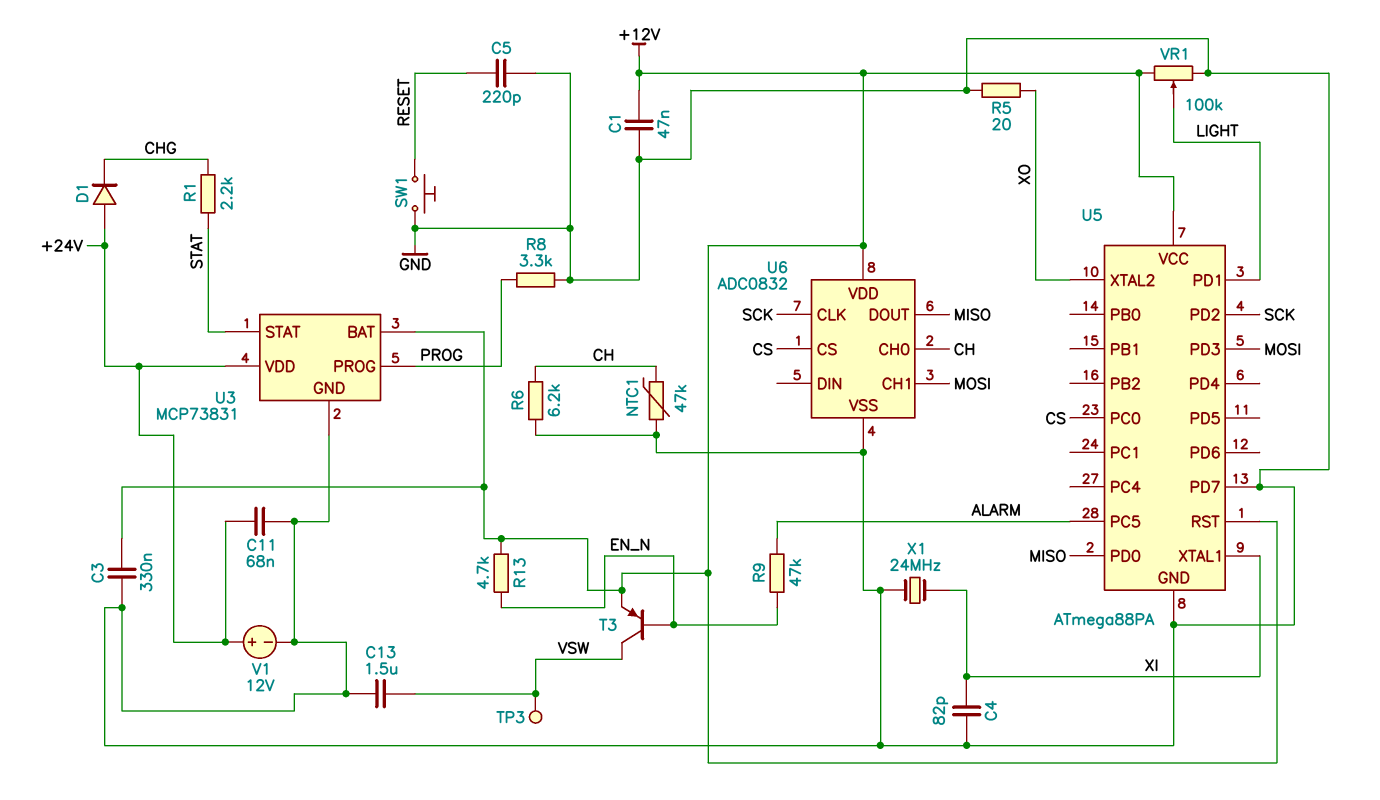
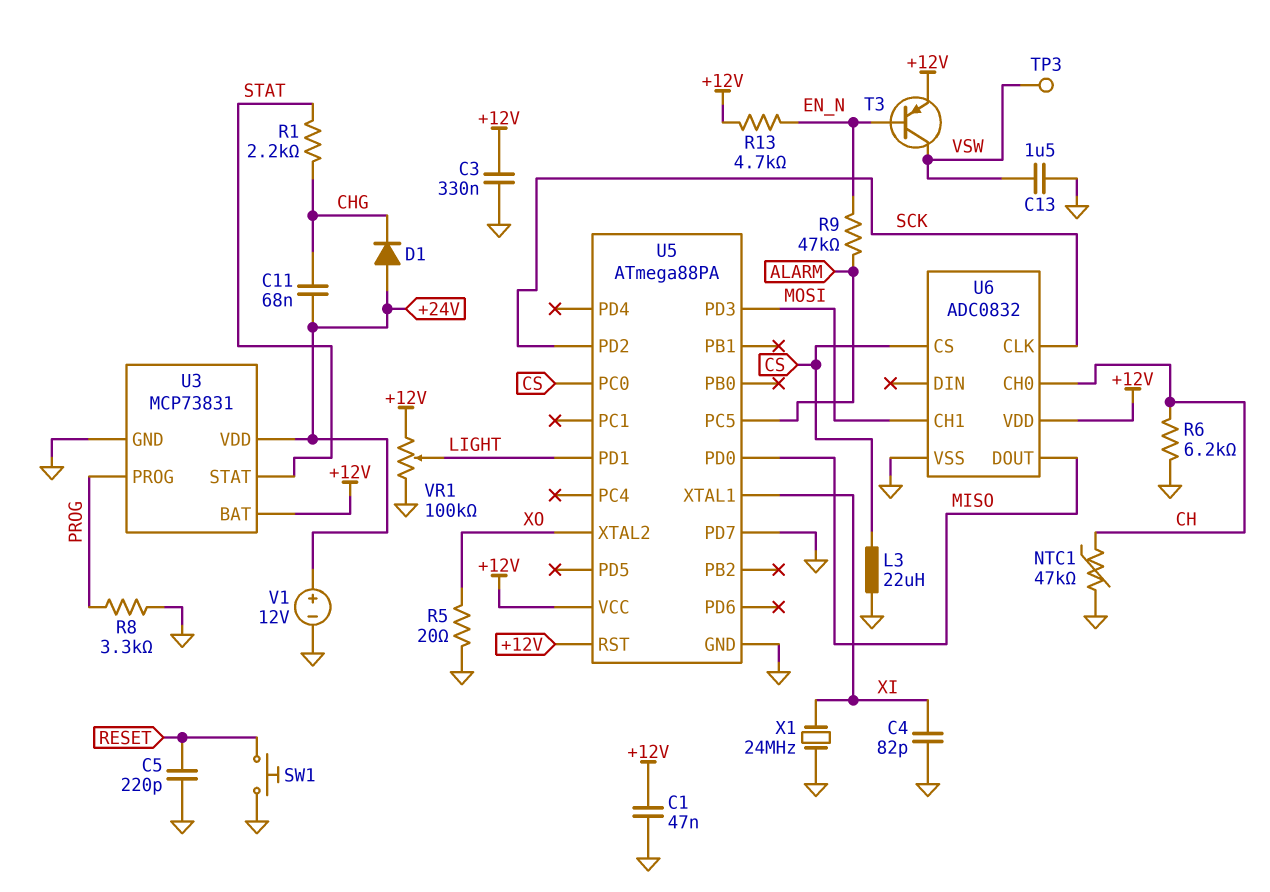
C11: 68nF (+24V, GND) -> 68nF (+24V, CHG)
L3: none -> 22uH (CS, GND)

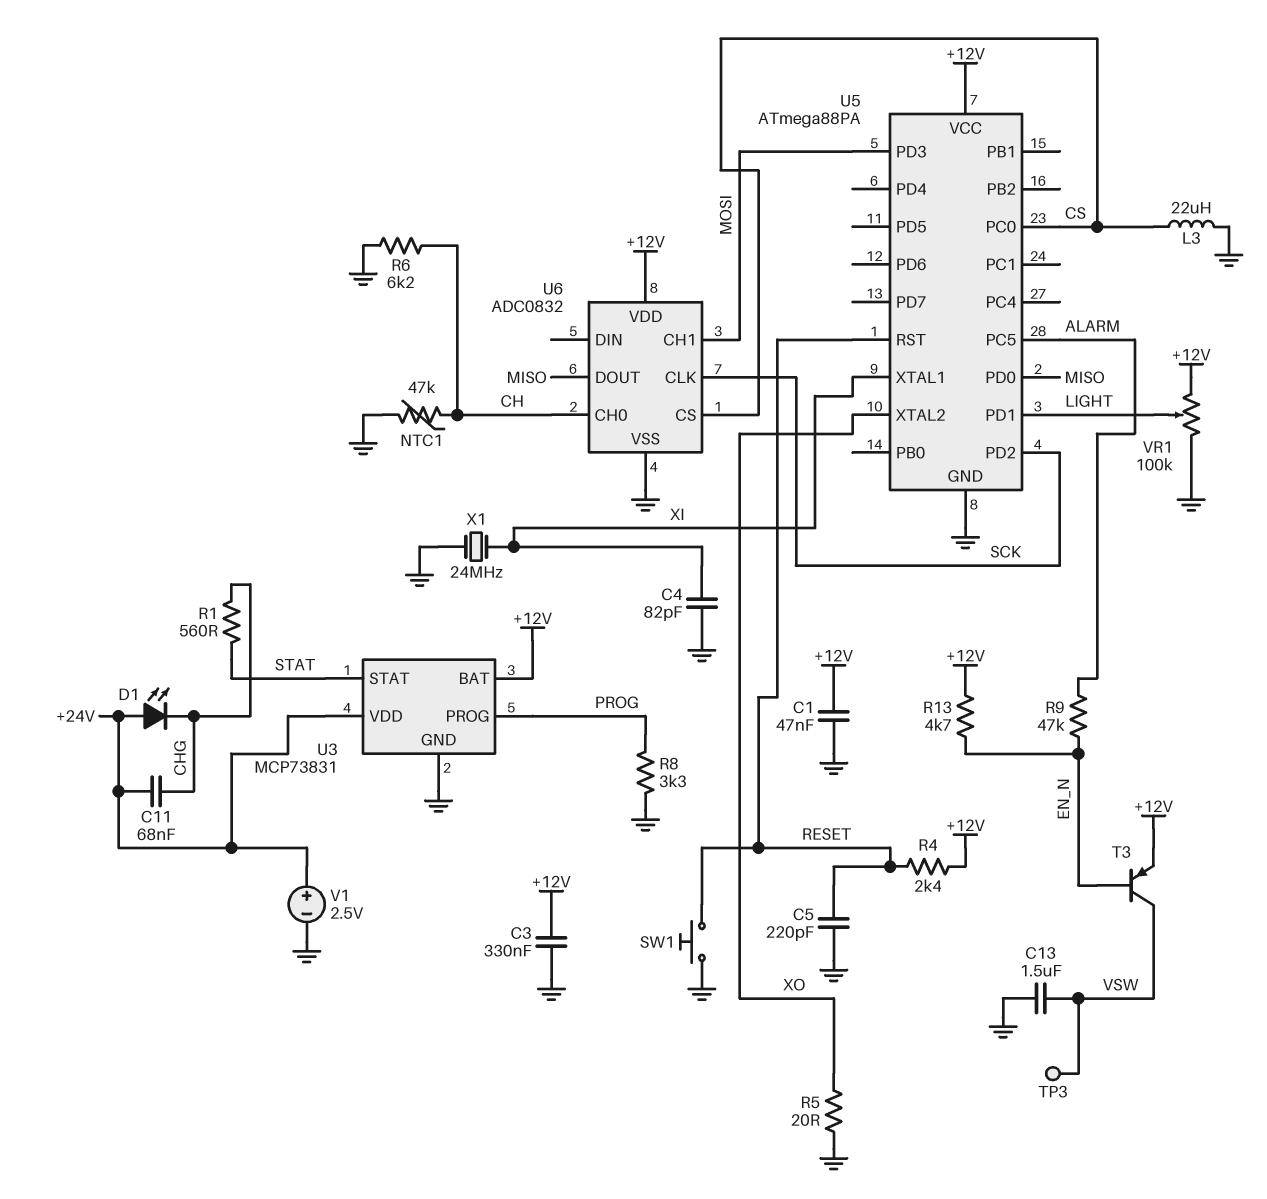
D1: diode (A +24V, K CHG) -> LED (A +24V, K CHG)
R1: 2.2k (CHG, STAT) -> 560 (CHG, STAT)
R4: none -> 2.4k (+12V, RESET)
U5 pin PD7: GND -> none
U5 pin RST: +12V -> RESET
V1: 12V (plus +24V, minus GND) -> 2.5V (plus +24V, minus GND)

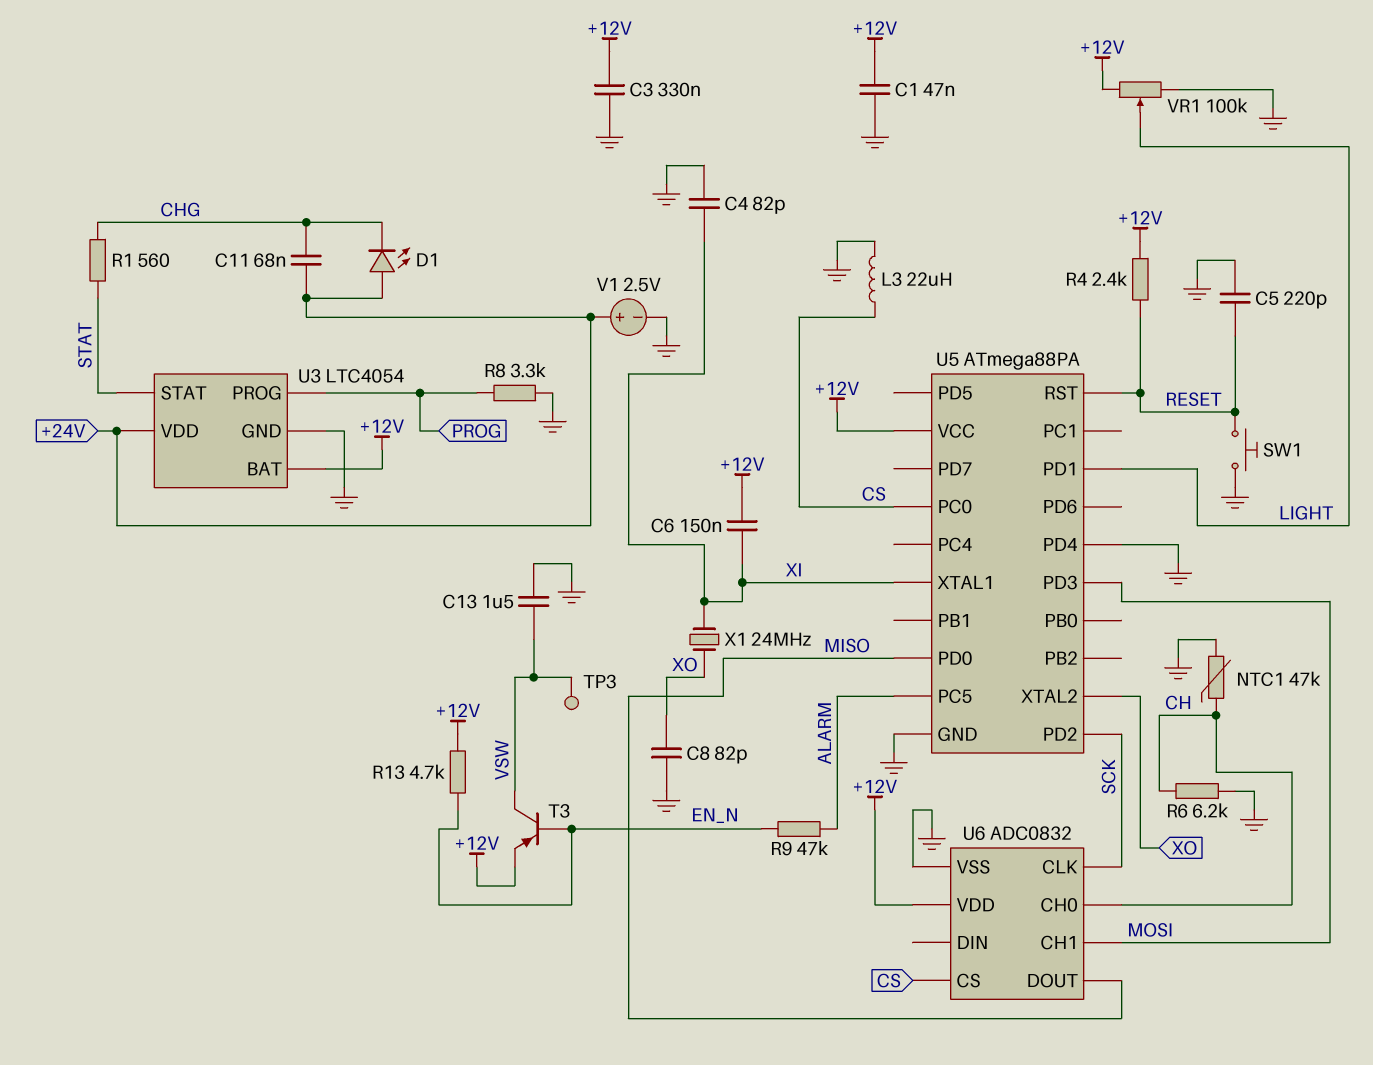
C6: none -> 150nF (+12V, XI)
C8: none -> 82pF (GND, XO)
R5: 20 (GND, XO) -> none
U3: MCP73831 -> LTC4054
U5 pin PD4: none -> GND
X1: 24MHz (GND, XI) -> 24MHz (XI, XO)

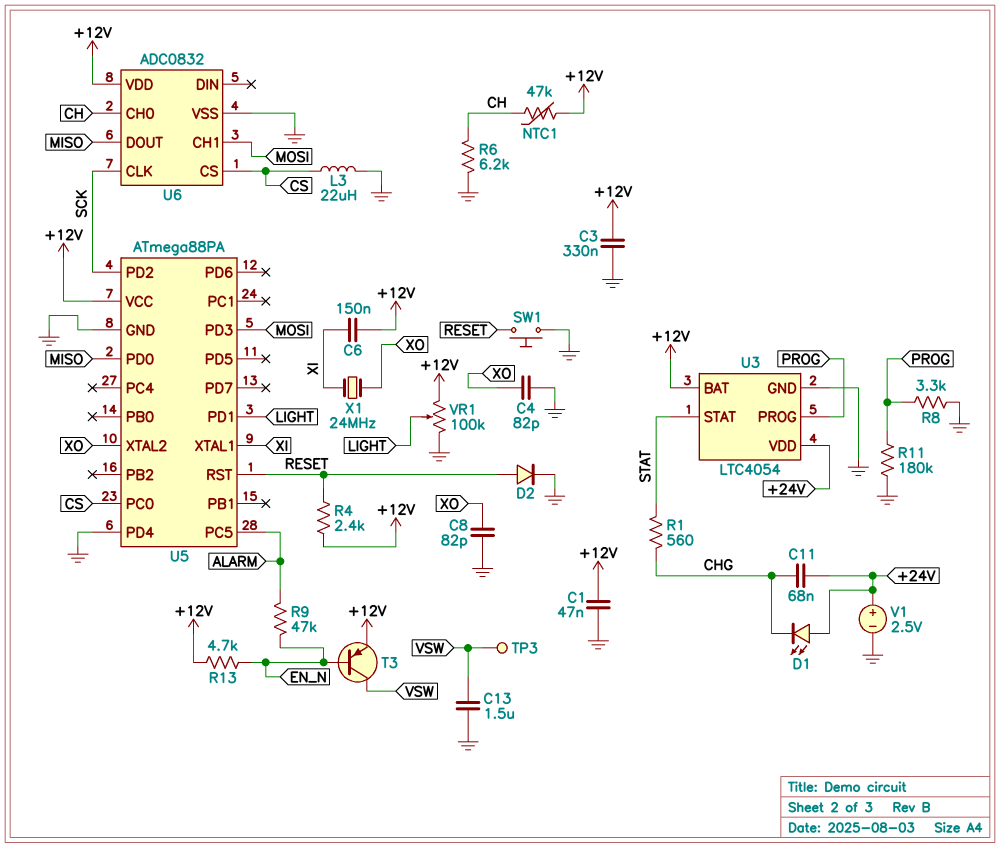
C4: 82pF (GND, XI) -> 82pF (GND, XO)
C5: 220pF (GND, RESET) -> none
D2: none -> diode (A RESET, K GND)
NTC1: 47k (CH, GND) -> 47k (+12V, CH)
R11: none -> 180k (GND, PROG)

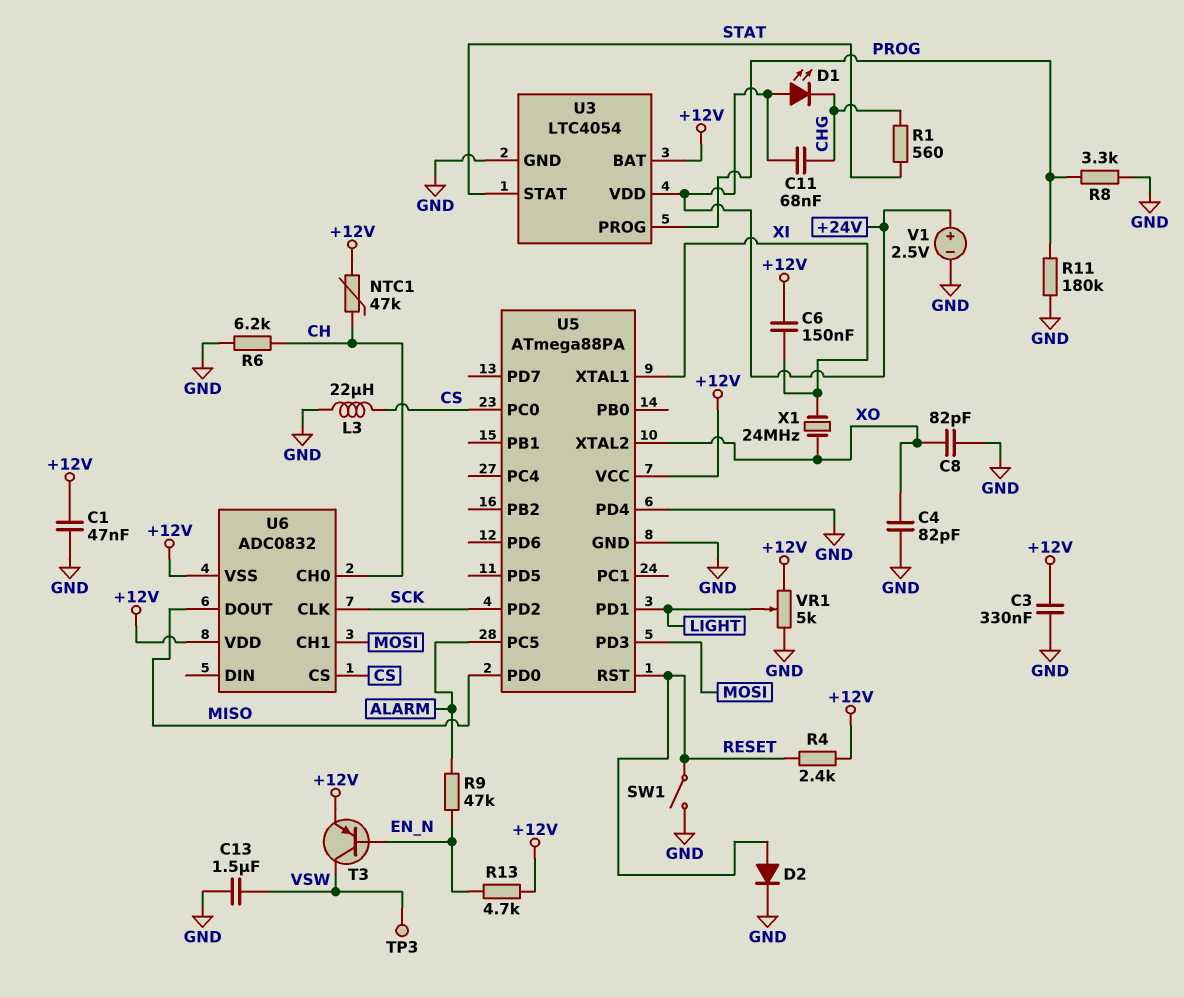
SW1: button (GND, RESET) -> switch (GND, RESET)
U6 pin VSS: GND -> +12V
VR1: 100k (+12V, GND, wiper LIGHT) -> 5k (+12V, GND, wiper LIGHT)

